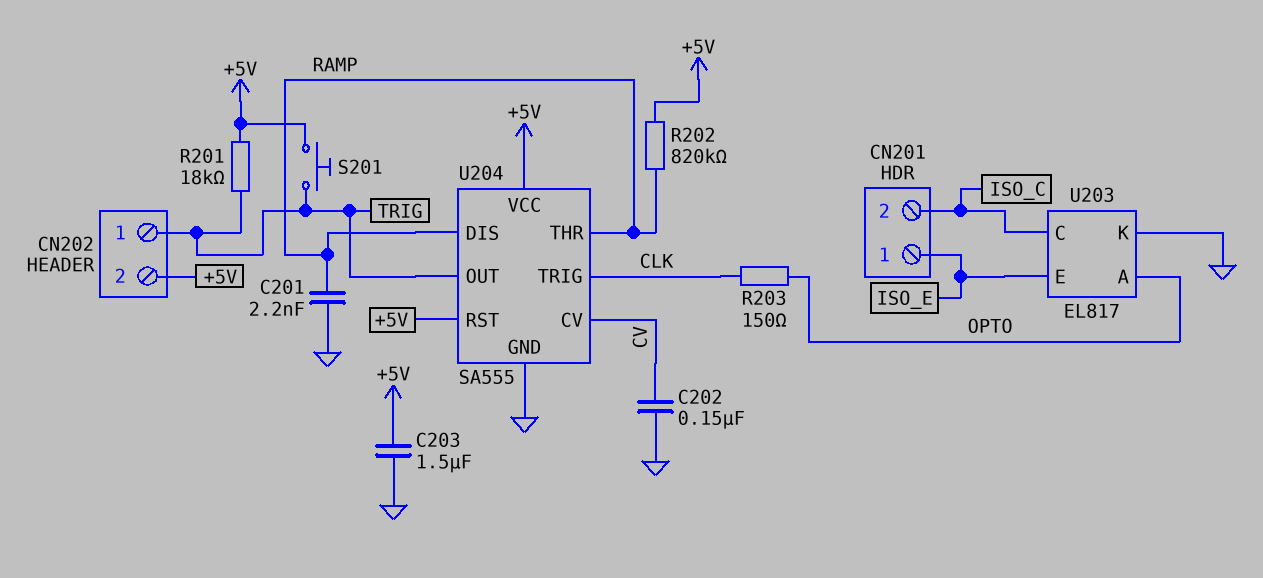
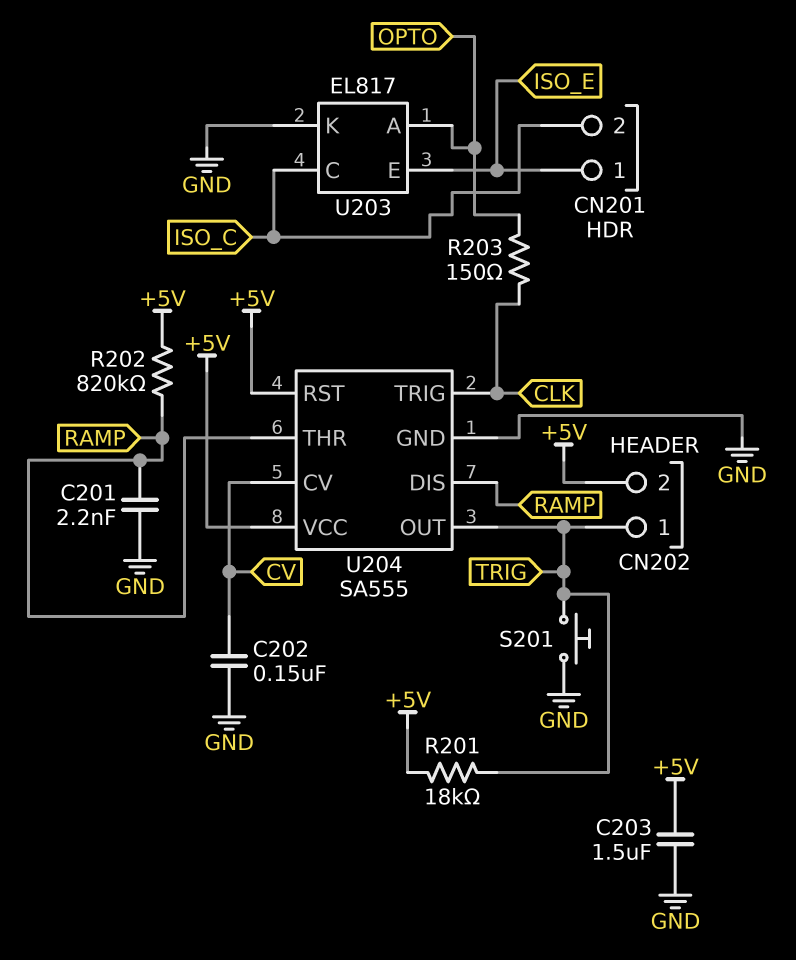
S201: button (+5V, TRIG) -> button (GND, TRIG)

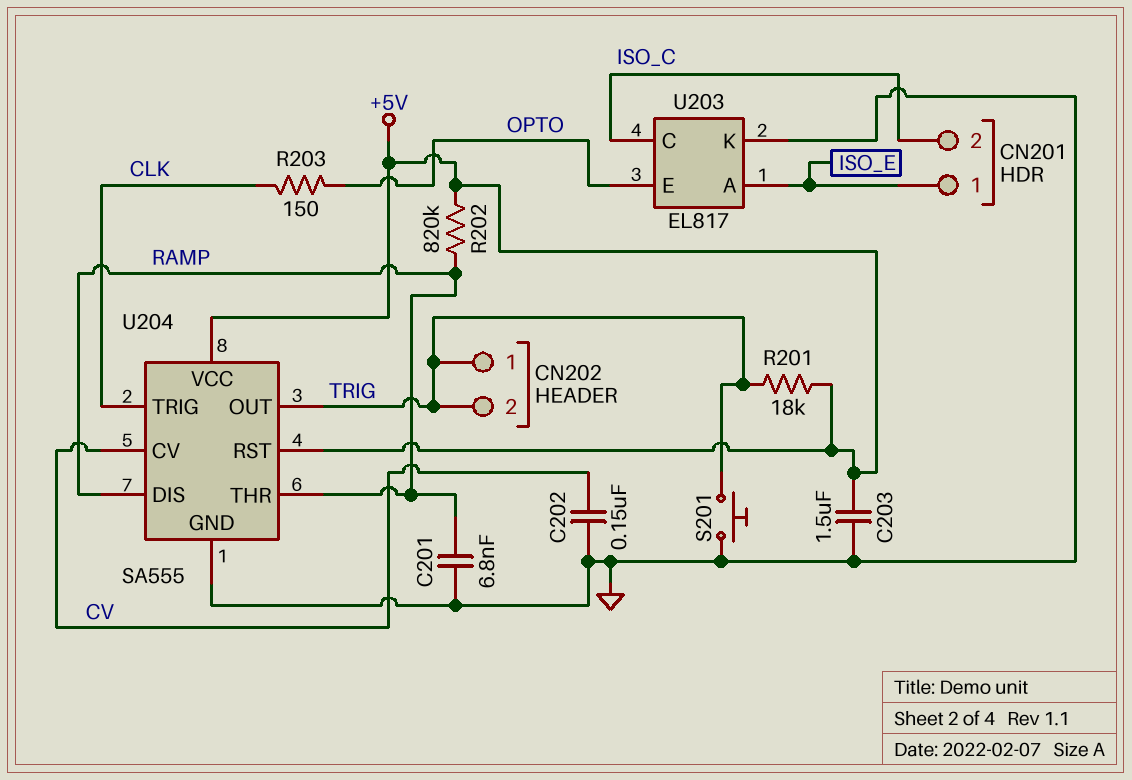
C201: 2.2nF (GND, RAMP) -> 6.8nF (GND, RAMP)
CN202 pin 2: +5V -> TRIG
U203 pin A: OPTO -> ISO_E
U203 pin E: ISO_E -> OPTO

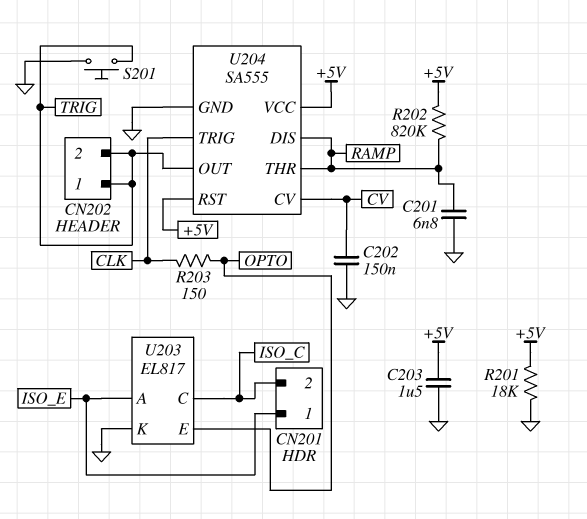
R201: 18k (+5V, TRIG) -> 18k (+5V, GND)

